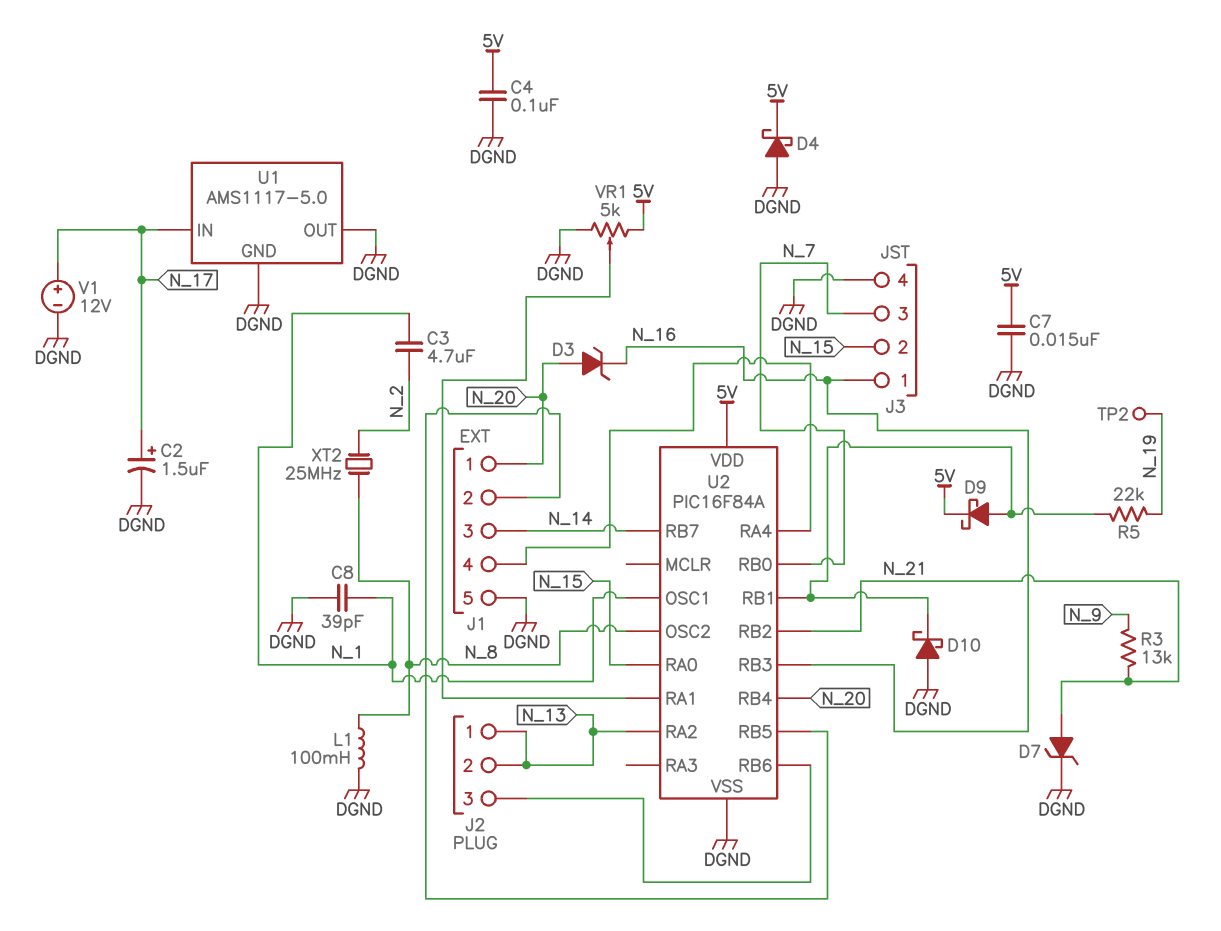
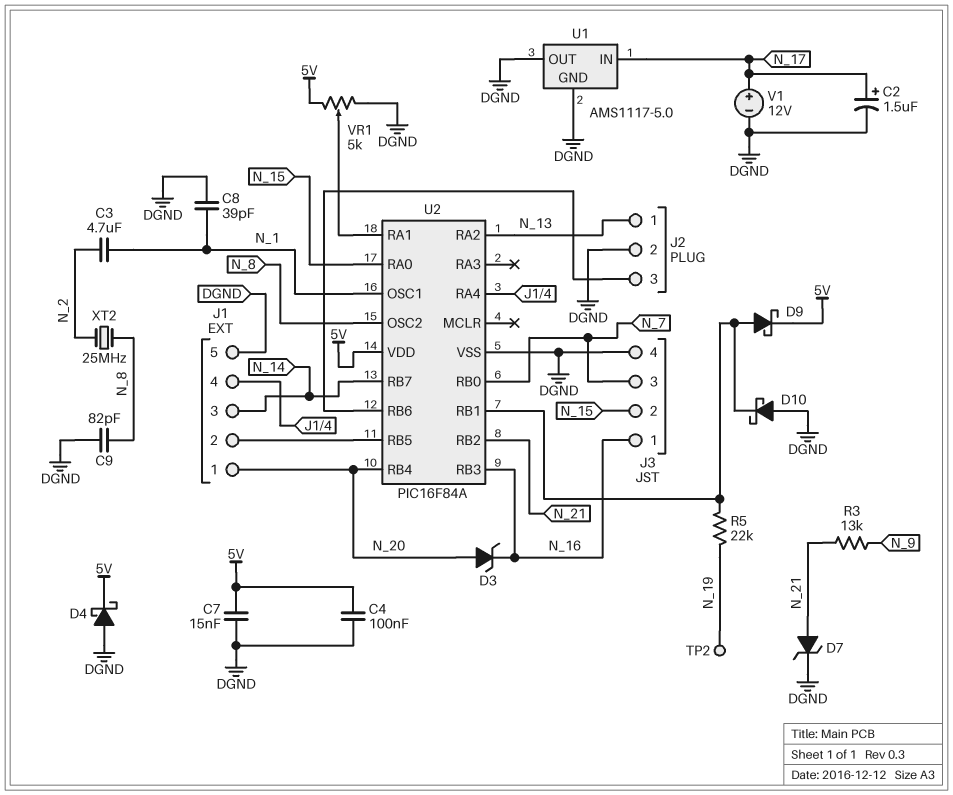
C9: none -> 82pF (DGND, N_8)
J2 pin 2: N_13 -> DGND
L1: 100mH (DGND, N_8) -> none

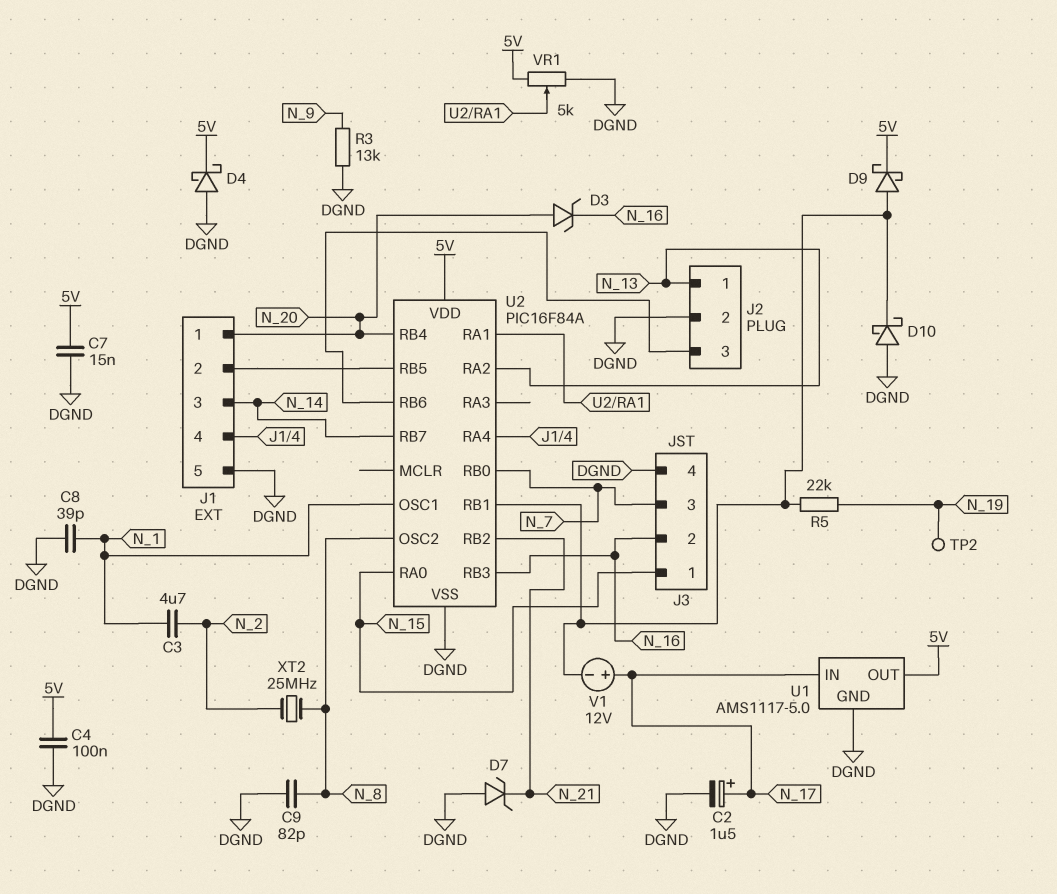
D7: zener (A N_21, K DGND) -> zener (A DGND, K N_21)
J3 pin 1: N_16 -> N_15
J3 pin 2: N_15 -> N_16
R3: 13k (N_9, N_21) -> 13k (DGND, N_9)
U1 pin OUT: DGND -> 5V
V1: 12V (plus N_17, minus DGND) -> 12V (plus N_17, minus U2/RB1)

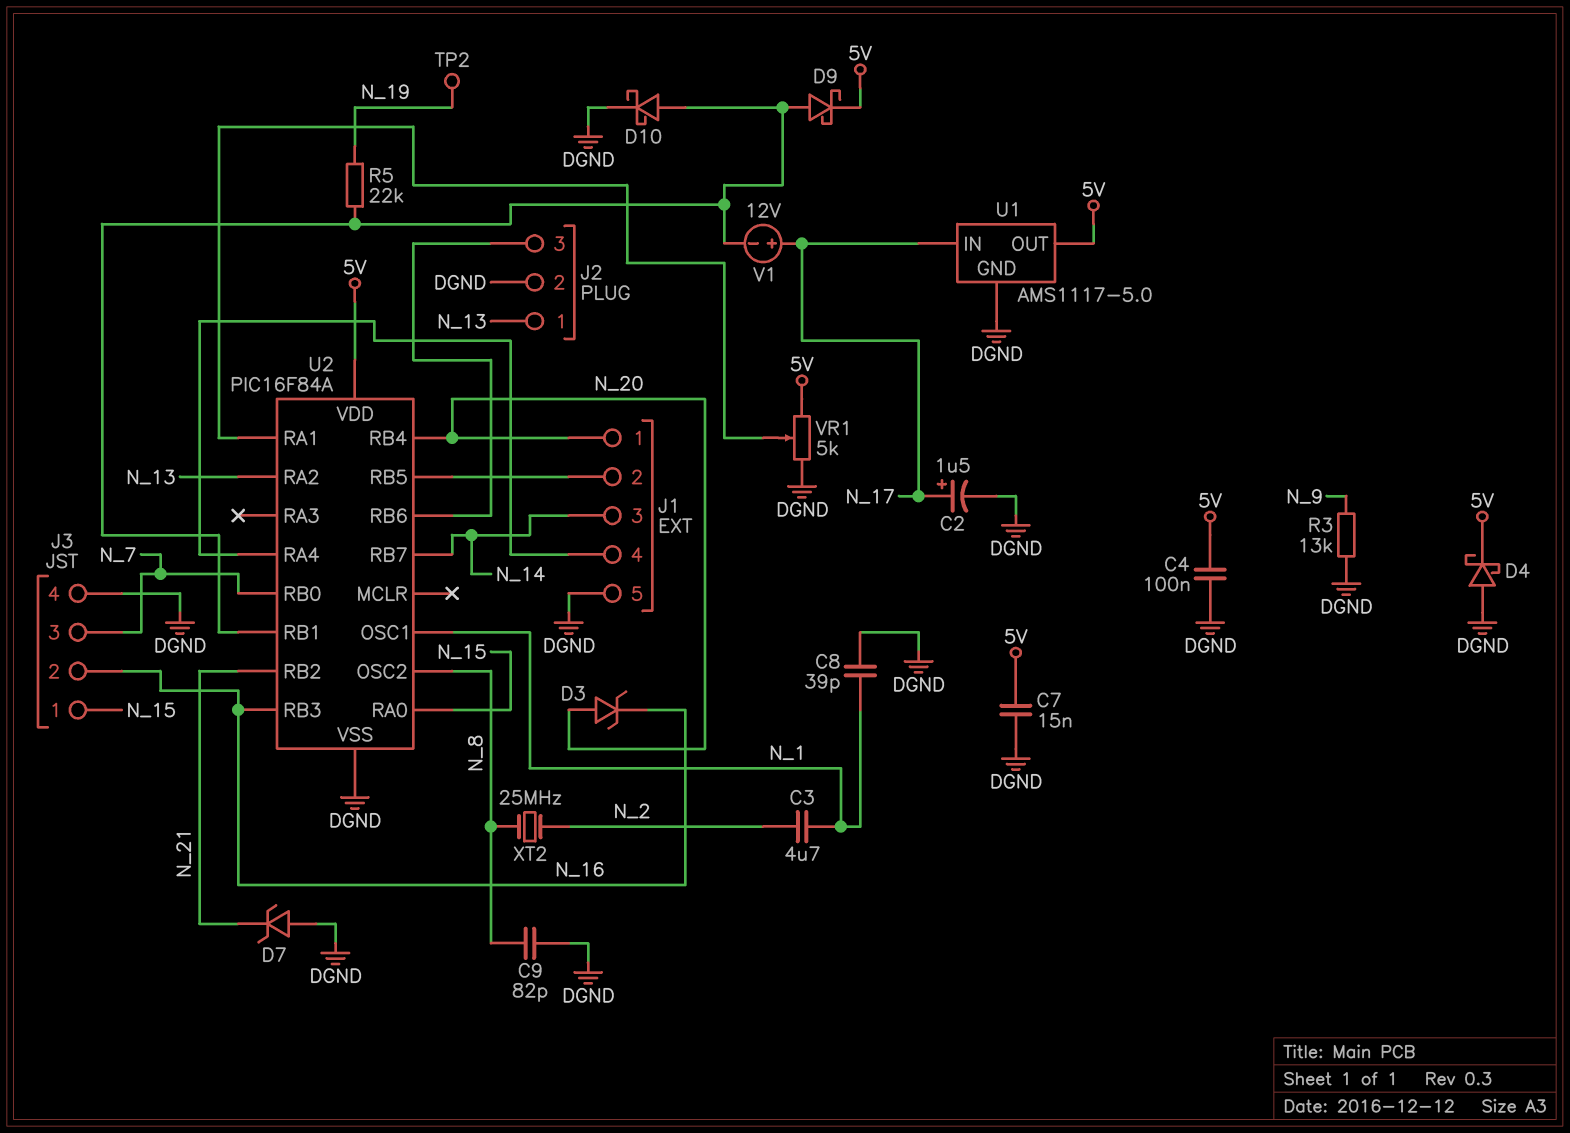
D10: schottky (A DGND, K U2/RB1) -> schottky (A U2/RB1, K DGND)

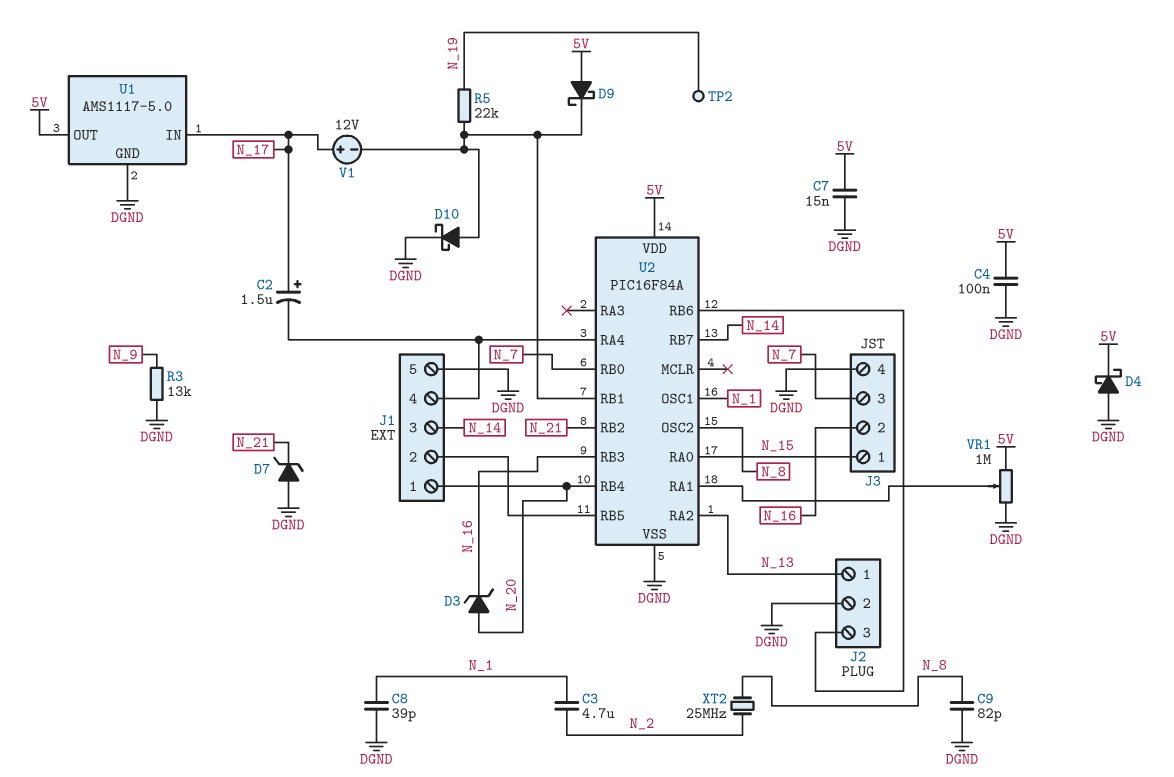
C2: 1.5uF (plus N_17, minus DGND) -> 1.5uF (plus N_17, minus J1/4)
D9: schottky (A U2/RB1, K 5V) -> schottky (A 5V, K U2/RB1)
VR1: 5k (5V, DGND, wiper U2/RA1) -> 1M (5V, DGND, wiper U2/RA1)

